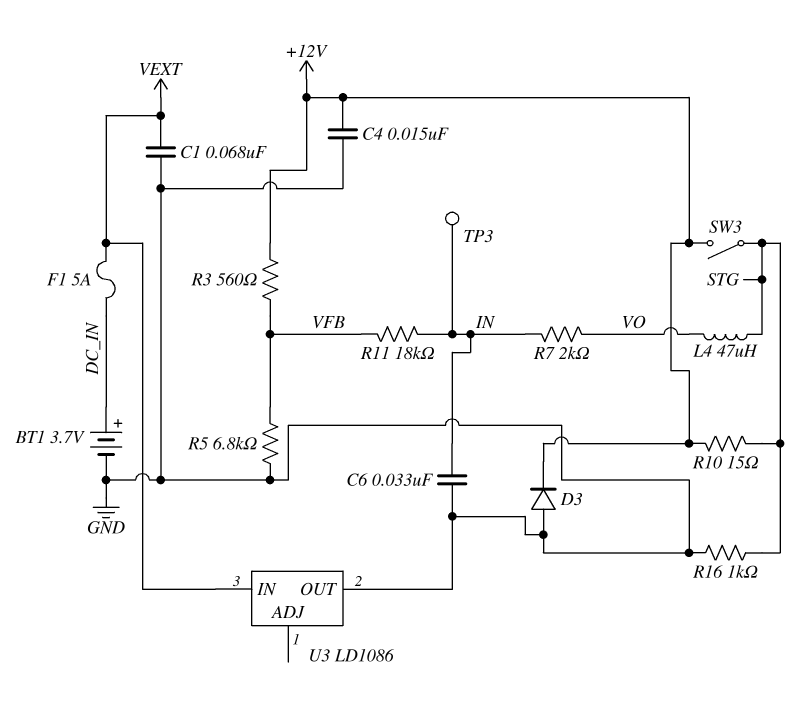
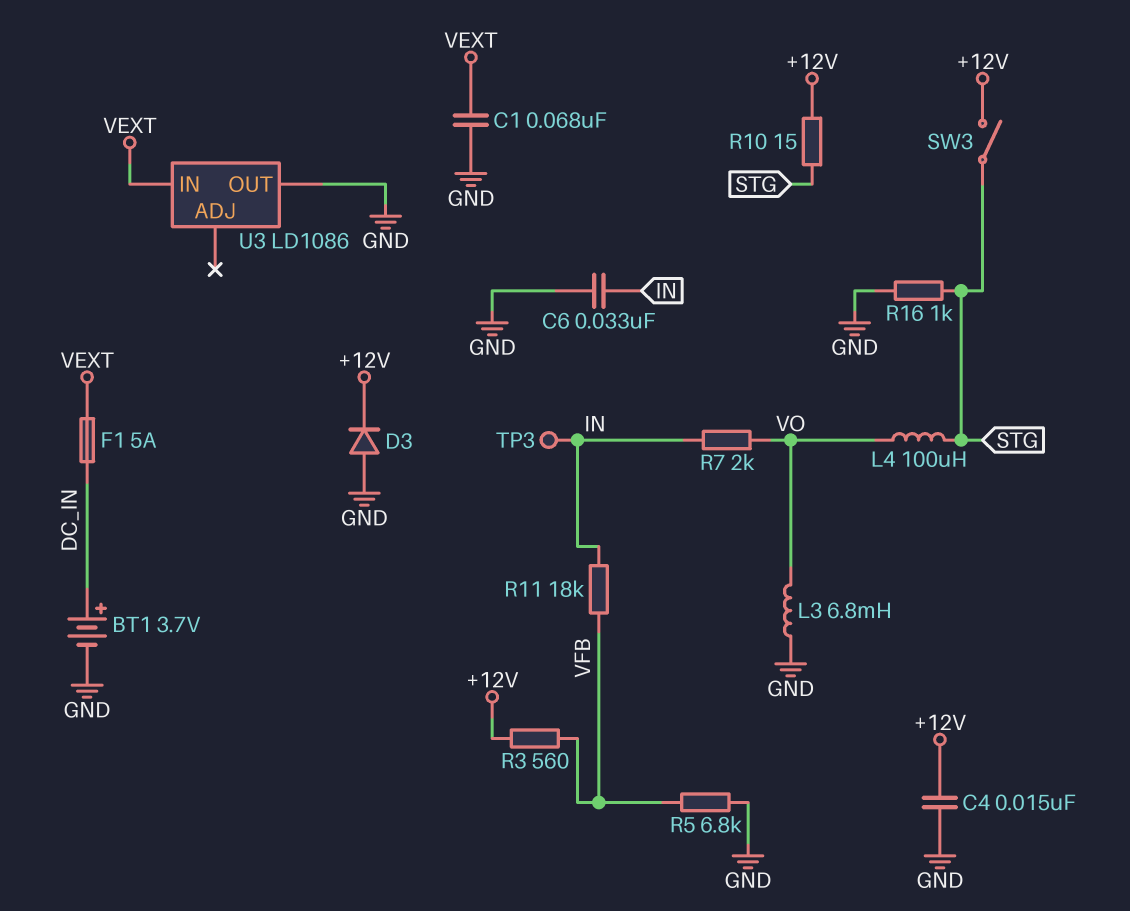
L3: none -> 6.8mH (GND, VO)
L4: 47uH (STG, VO) -> 100uH (STG, VO)

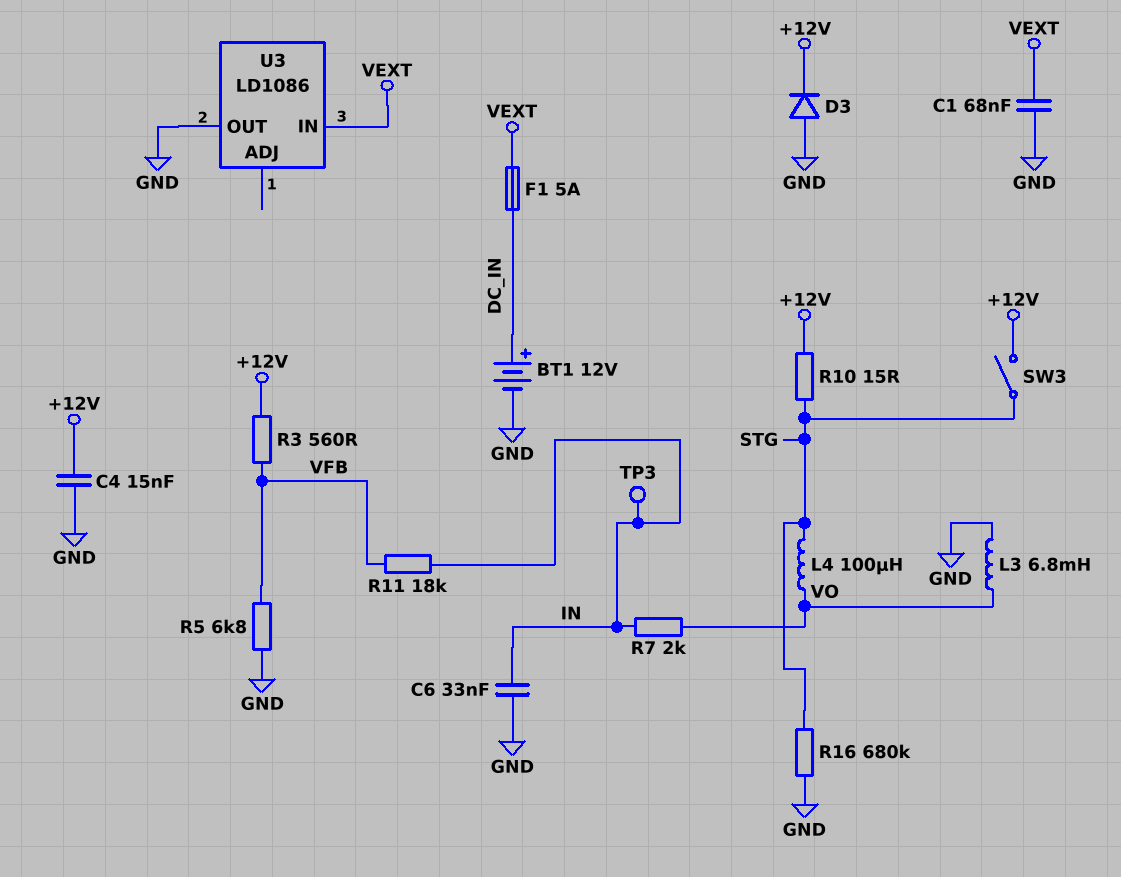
BT1: 3.7V (plus DC_IN, minus GND) -> 12V (plus DC_IN, minus GND)
R16: 1k (GND, STG) -> 680k (GND, STG)

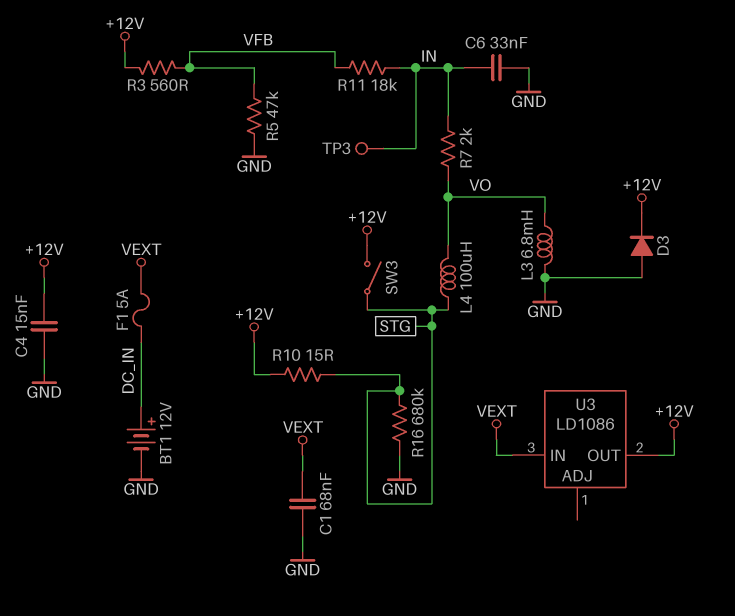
R5: 6.8k (GND, VFB) -> 47k (GND, VFB)
U3 pin OUT: GND -> +12V

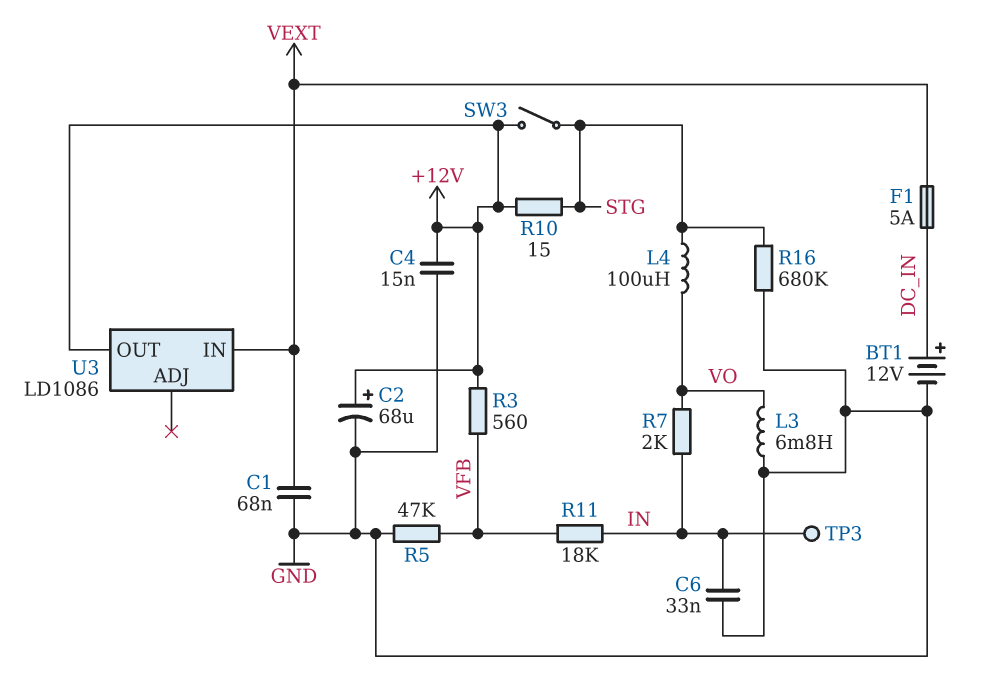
C2: none -> 68uF (plus +12V, minus GND)
D3: diode (A GND, K +12V) -> none

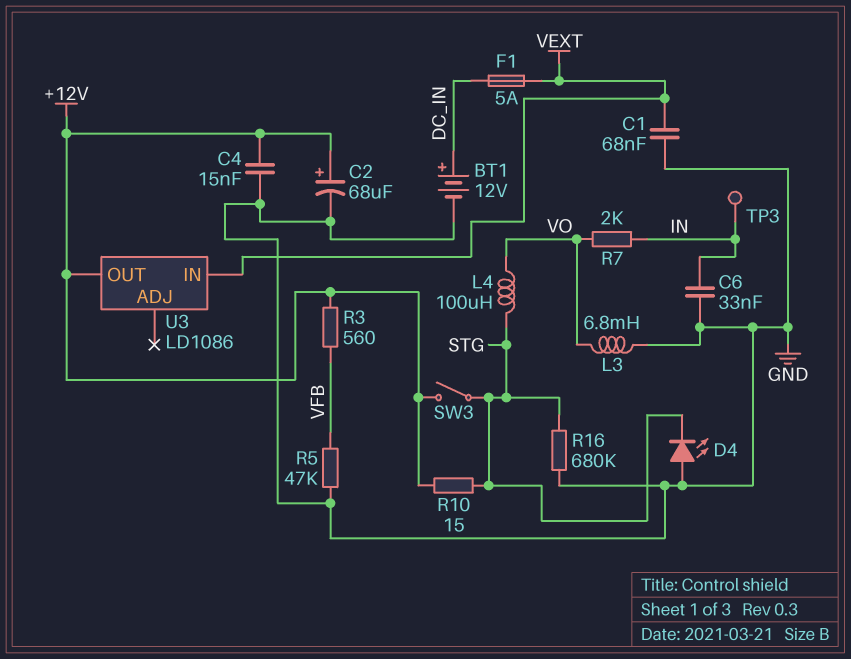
D4: none -> LED (A GND, K STG)
R11: 18k (IN, VFB) -> none

